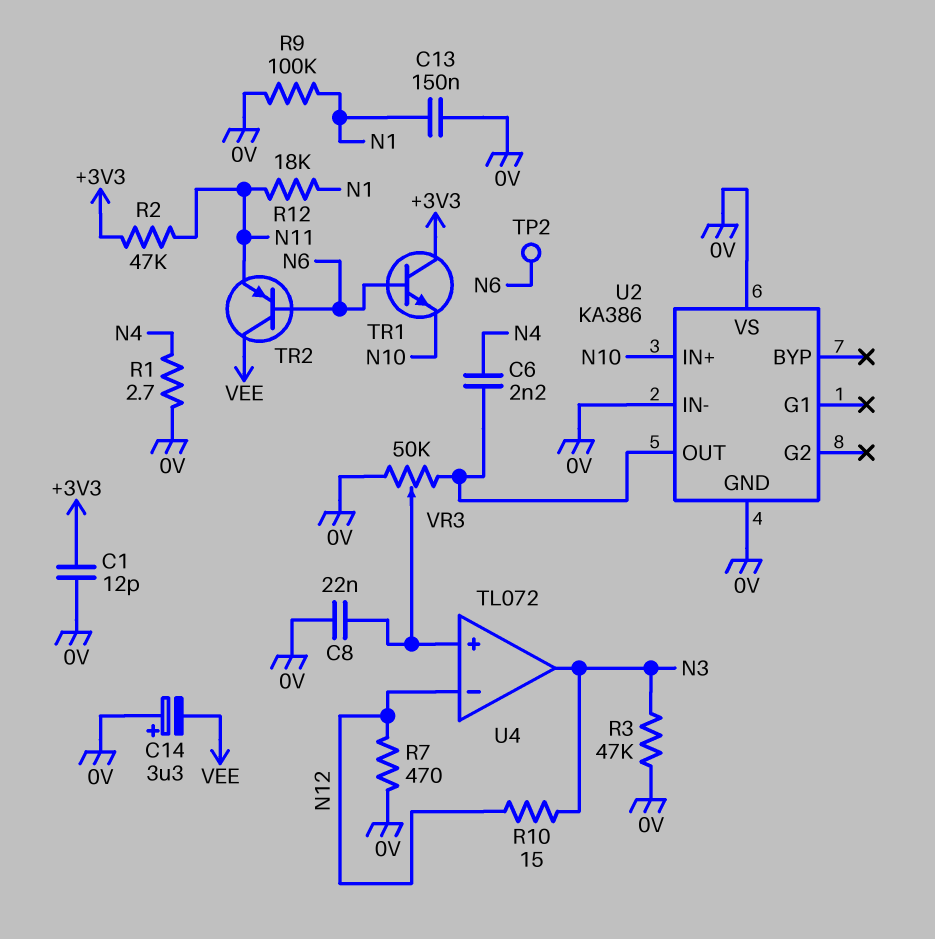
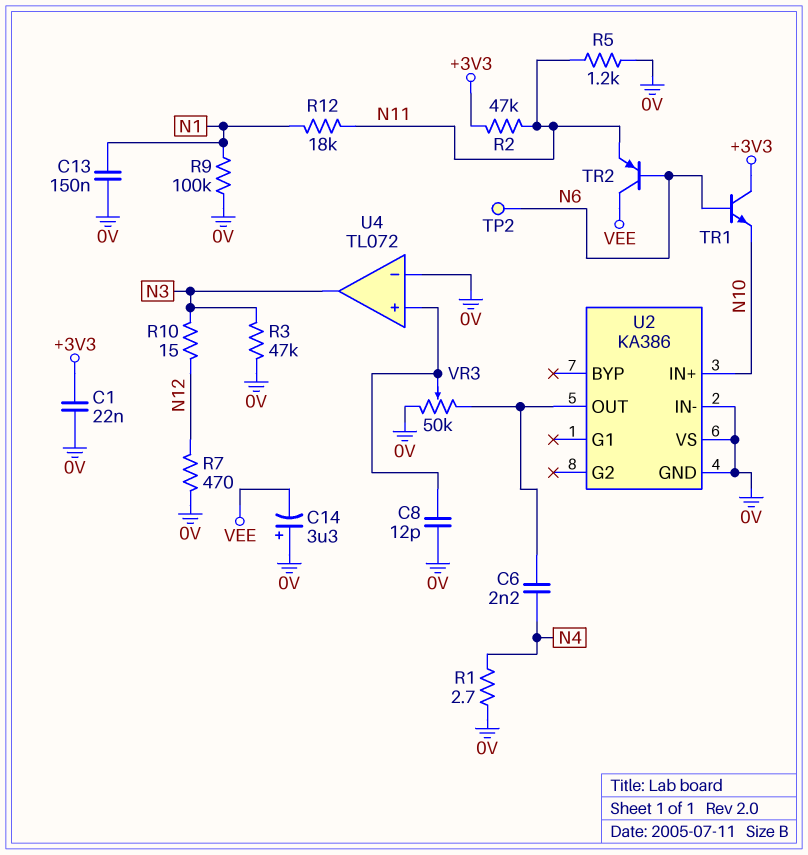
C1: 12pF (+3V3, 0V) -> 22nF (+3V3, 0V)
C8: 22nF (0V, U4/in+) -> 12pF (0V, U4/in+)
R5: none -> 1.2k (0V, N11)
U4 pin in-: N12 -> 0V

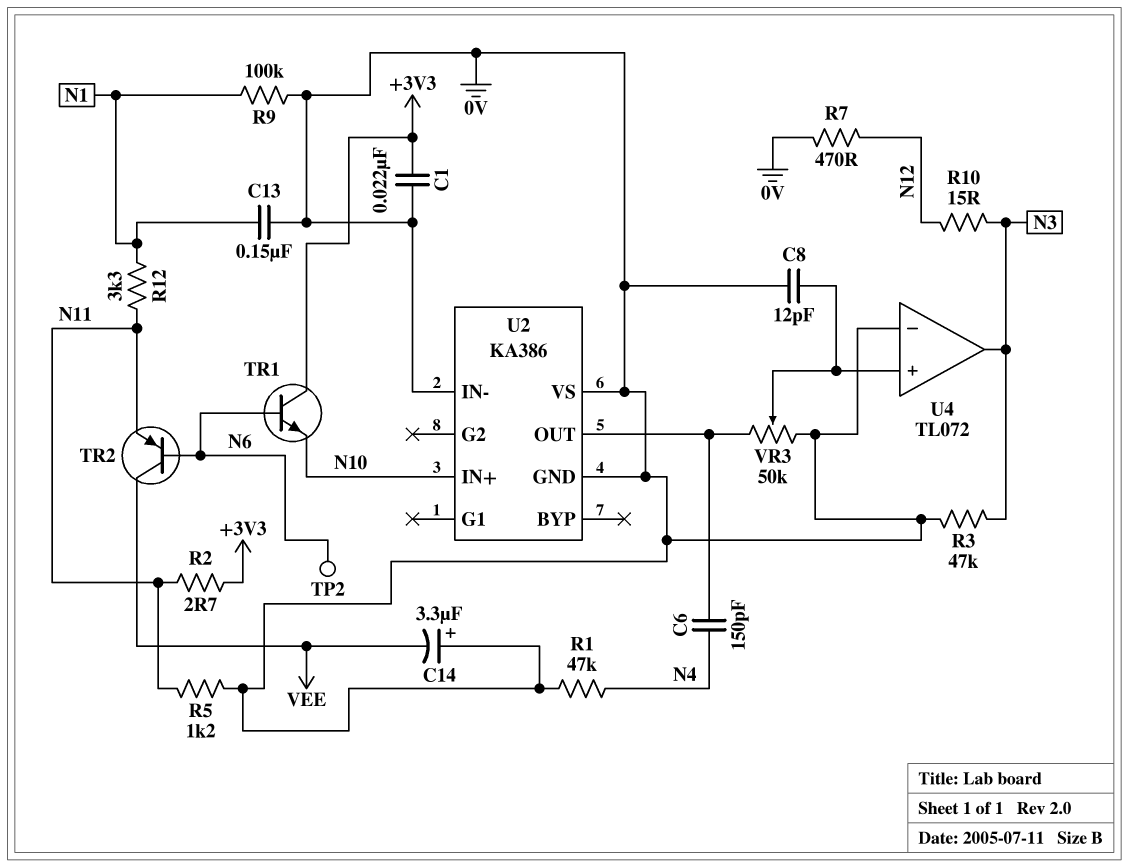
C6: 2.2nF (N4, U2/OUT) -> 150pF (N4, U2/OUT)
R1: 2.7 (0V, N4) -> 47k (0V, N4)
R2: 47k (+3V3, N11) -> 2.7 (+3V3, N11)
R12: 18k (N1, N11) -> 3.3k (N1, N11)

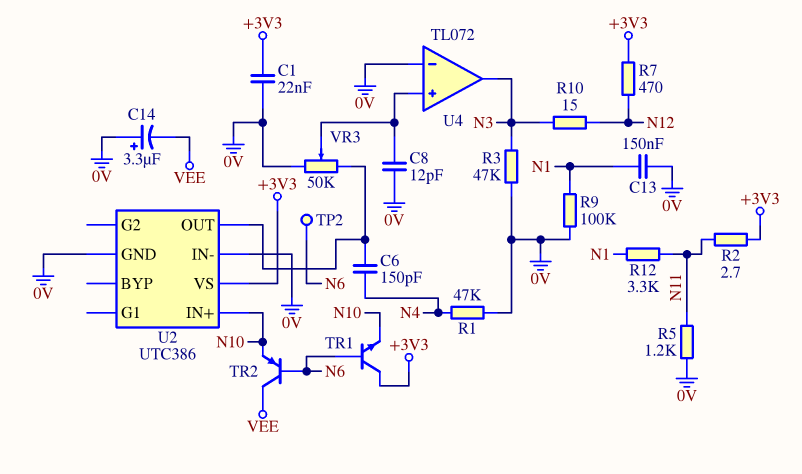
R7: 470 (0V, N12) -> 470 (+3V3, N12)
TR2: PNP (B N6, C VEE, E N11) -> PNP (B N6, C VEE, E N10)
U2: KA386 -> UTC386
U2 pin VS: 0V -> +3V3

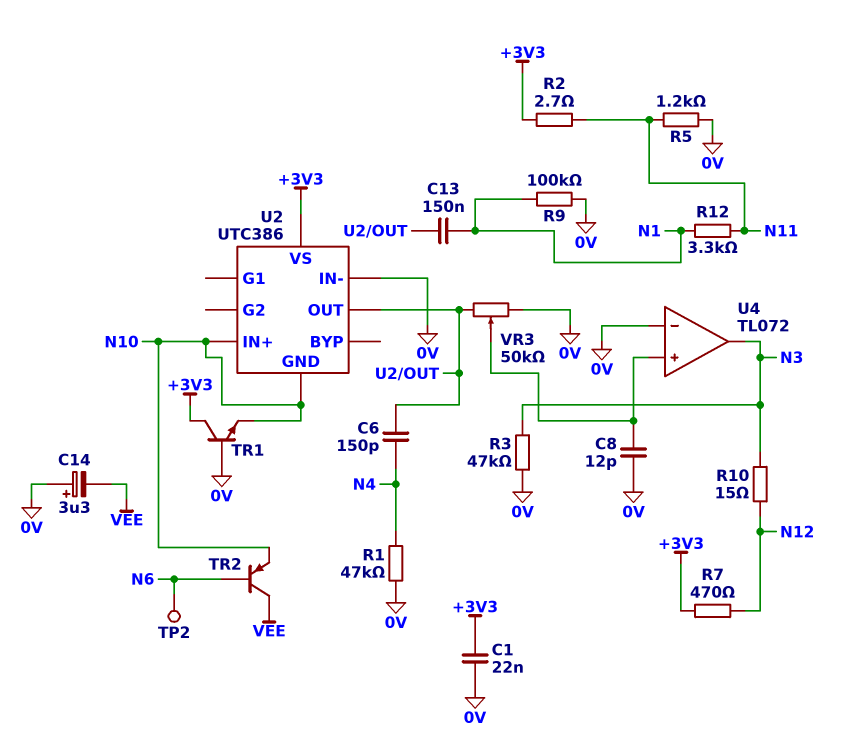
C13: 150nF (0V, N1) -> 150nF (N1, U2/OUT)
TR1: NPN (B N6, C +3V3, E N10) -> NPN (B 0V, C +3V3, E N10)
U2 pin GND: 0V -> N10

